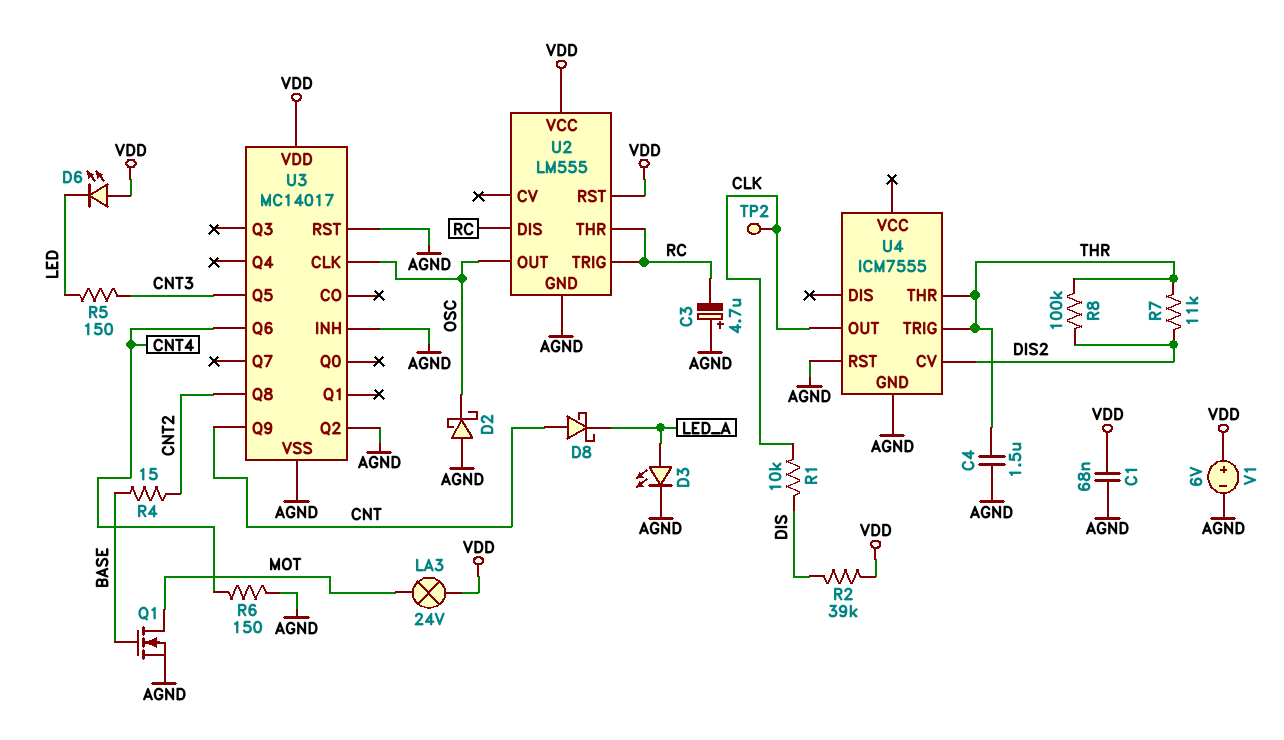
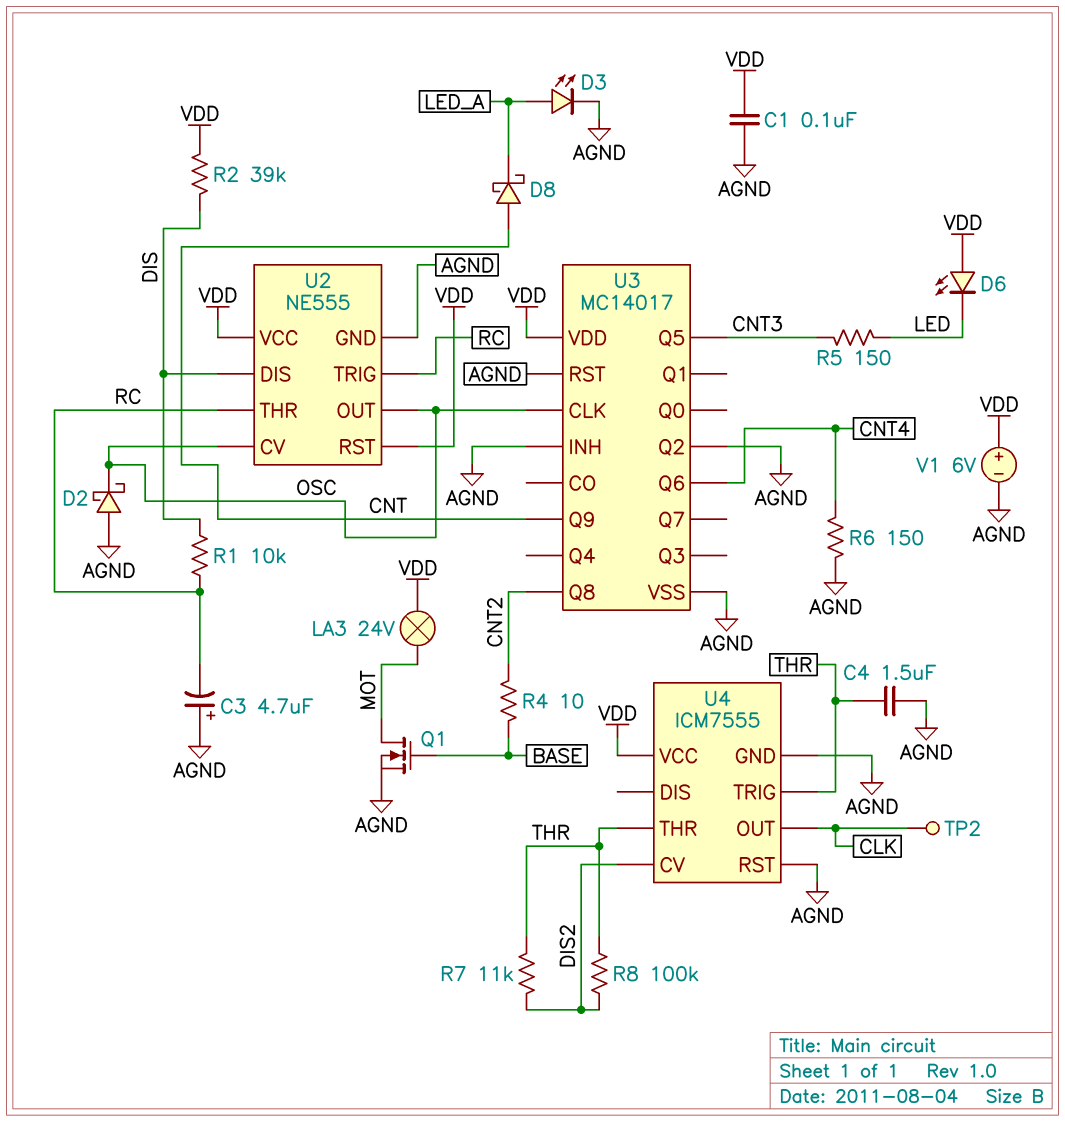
C1: 68nF (AGND, VDD) -> 100nF (AGND, VDD)
R1: 10k (CLK, DIS) -> 10k (DIS, RC)
R4: 15 (BASE, CNT2) -> 10 (BASE, CNT2)
U2: LM555 -> NE555
U2 pin CV: none -> OSC
U2 pin DIS: RC -> DIS
U4 pin VCC: none -> VDD

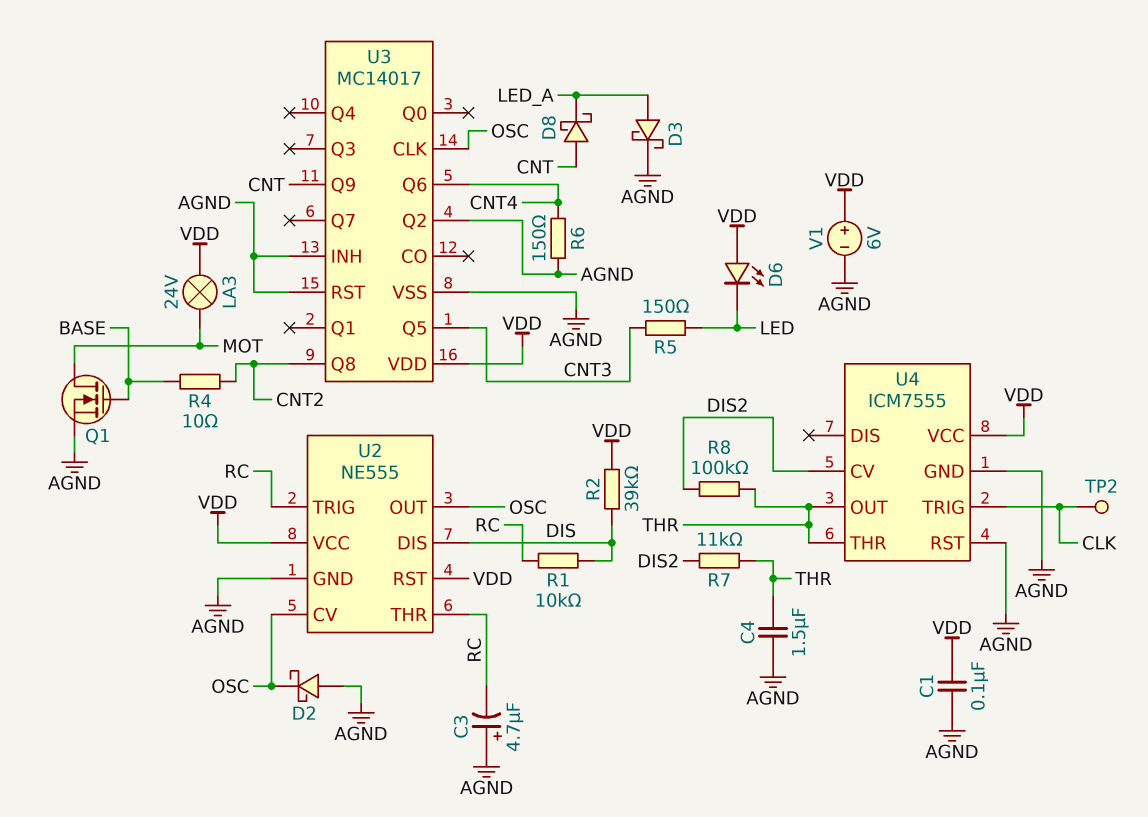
D3: LED (A LED_A, K AGND) -> schottky (A LED_A, K AGND)
U4 pin OUT: CLK -> THR
U4 pin TRIG: THR -> CLK

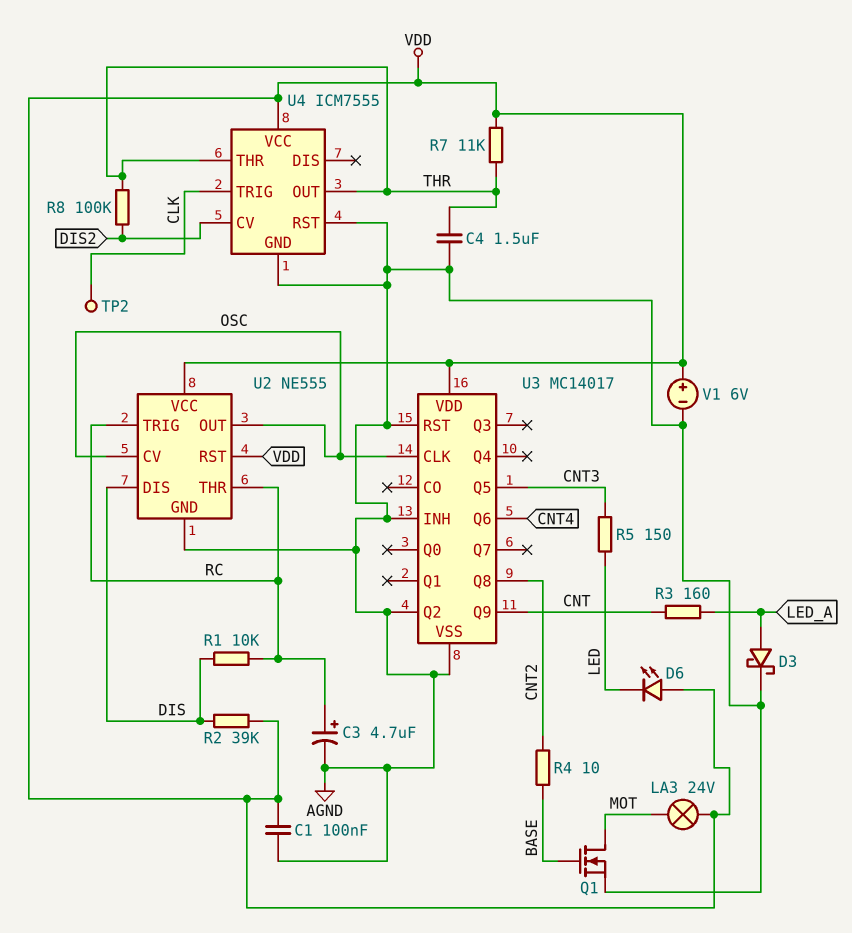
C3: 4.7uF (plus AGND, minus RC) -> 4.7uF (plus RC, minus AGND)
D2: schottky (A AGND, K OSC) -> none
D8: schottky (A CNT, K LED_A) -> none
R3: none -> 160 (CNT, LED_A)
R6: 150 (AGND, CNT4) -> none
R7: 11k (DIS2, THR) -> 11k (THR, VDD)

